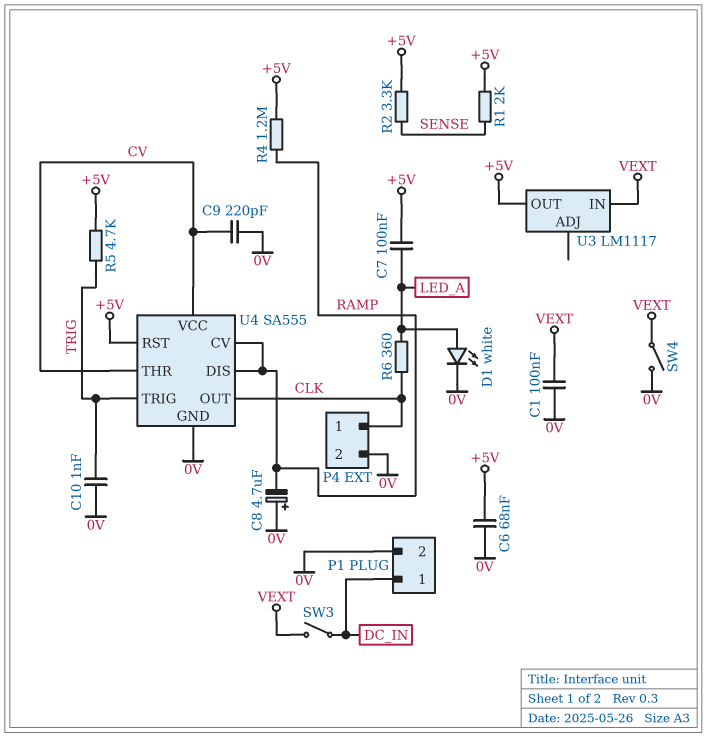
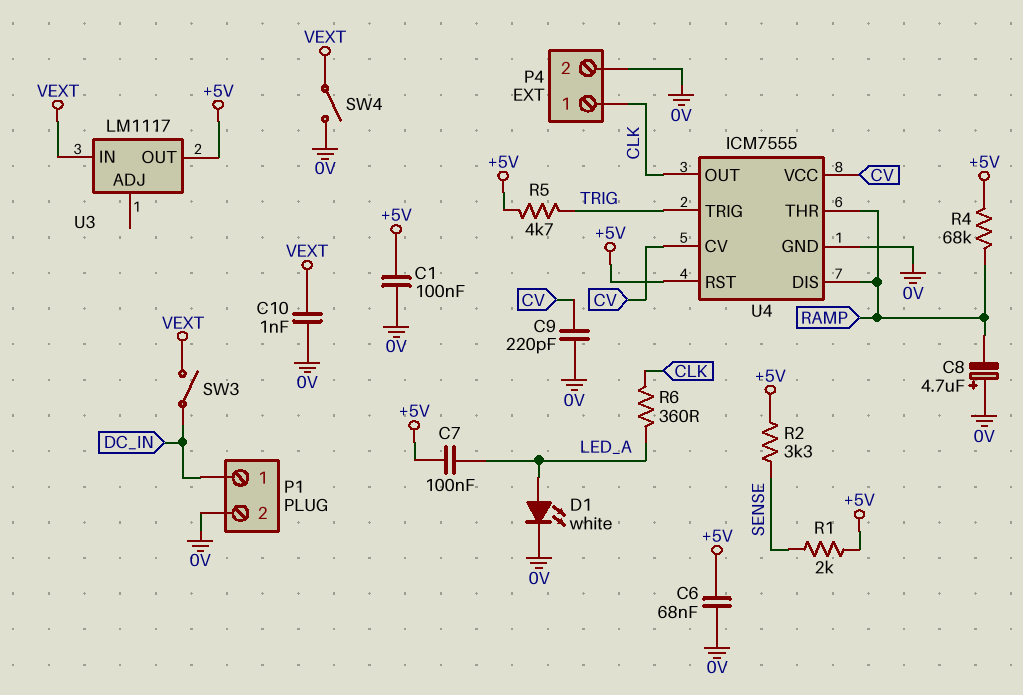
C1: 100nF (0V, VEXT) -> 100nF (+5V, 0V)
C10: 1nF (0V, TRIG) -> 1nF (0V, VEXT)
R4: 1.2M (+5V, RAMP) -> 68k (+5V, RAMP)
U4: SA555 -> ICM7555
U4 pin CV: RAMP -> CV
U4 pin THR: CV -> RAMP

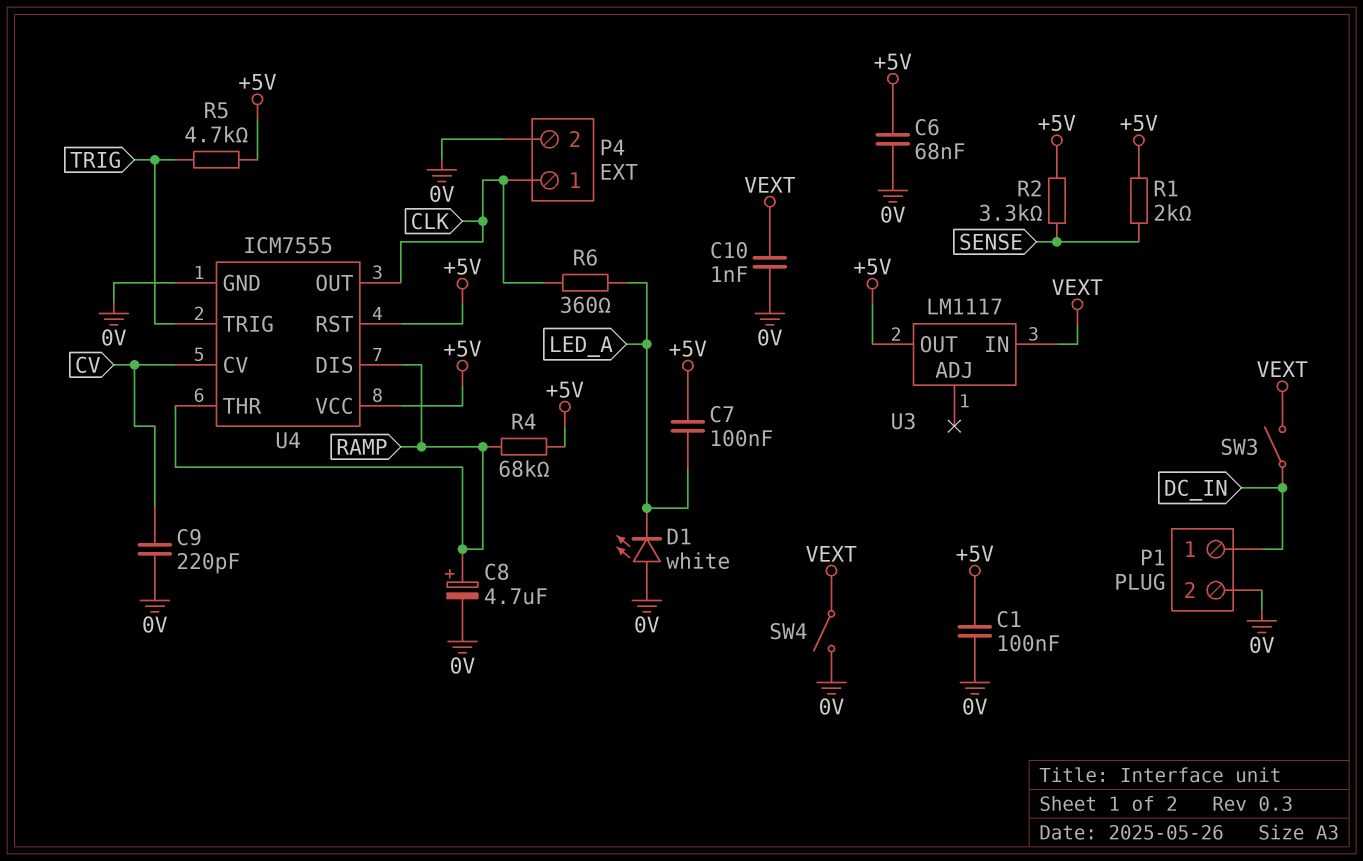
C8: 4.7uF (plus 0V, minus RAMP) -> 4.7uF (plus RAMP, minus 0V)
D1: LED white (A LED_A, K 0V) -> LED white (A 0V, K LED_A)
U4 pin VCC: CV -> +5V

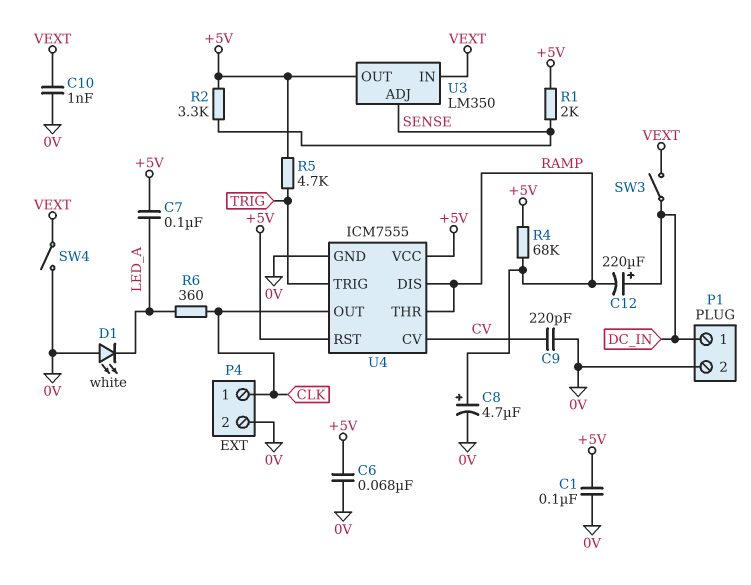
C12: none -> 220uF (plus DC_IN, minus RAMP)
U3: LM1117 -> LM350
U3 pin ADJ: none -> SENSE

